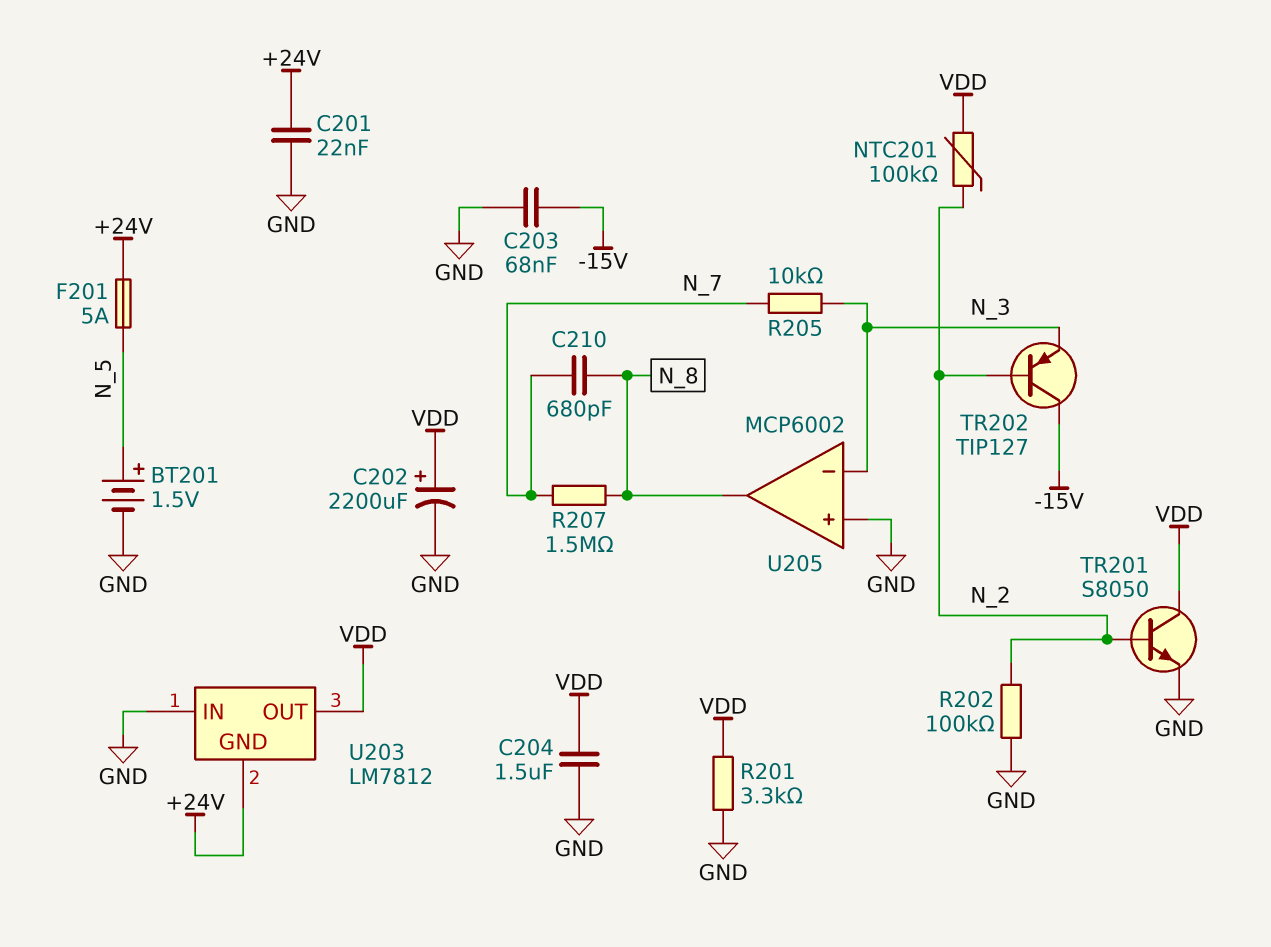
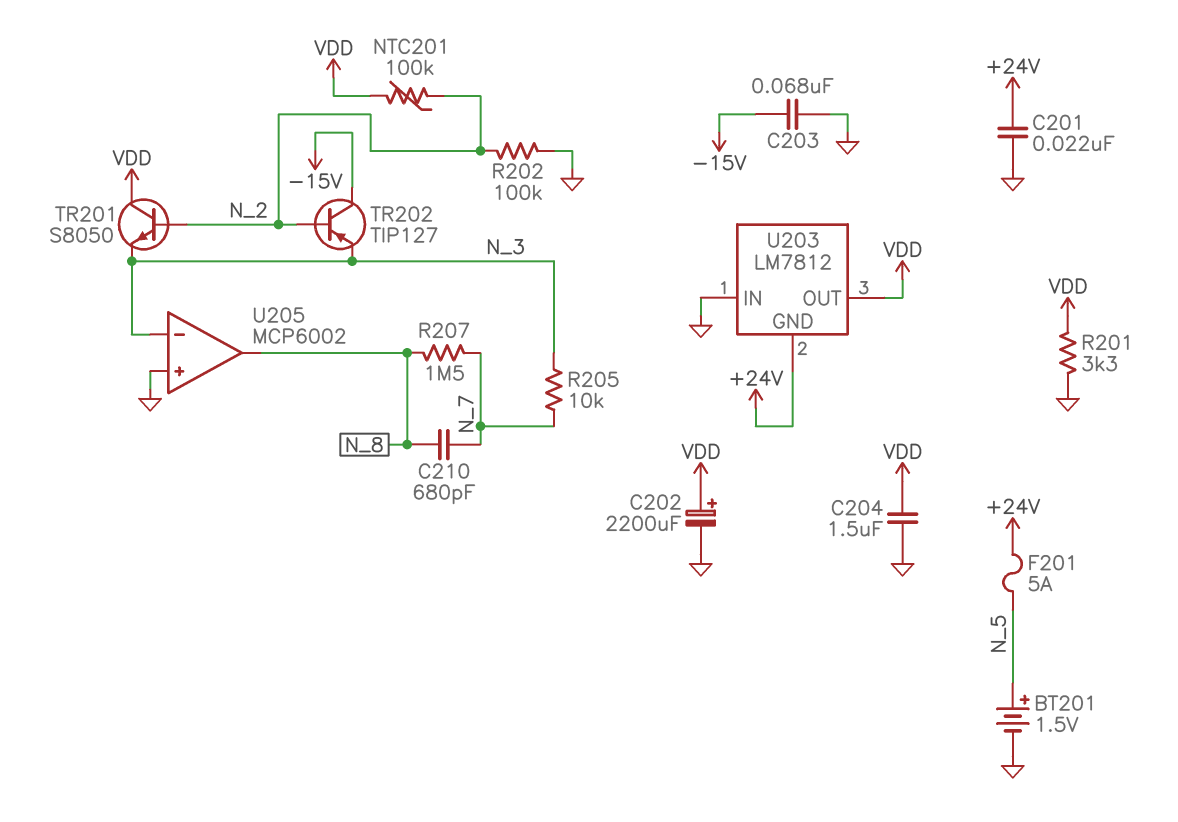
TR201: NPN S8050 (B N_2, C VDD, E GND) -> NPN S8050 (B N_2, C VDD, E N_3)

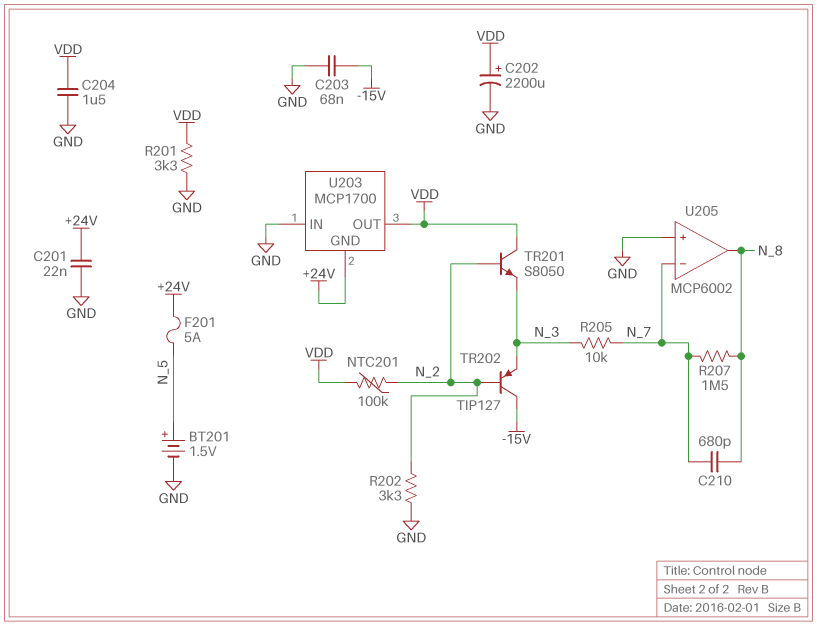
R202: 100k (GND, N_2) -> 3.3k (GND, N_2)
U203: LM7812 -> MCP1700
U205 pin in-: N_3 -> N_7

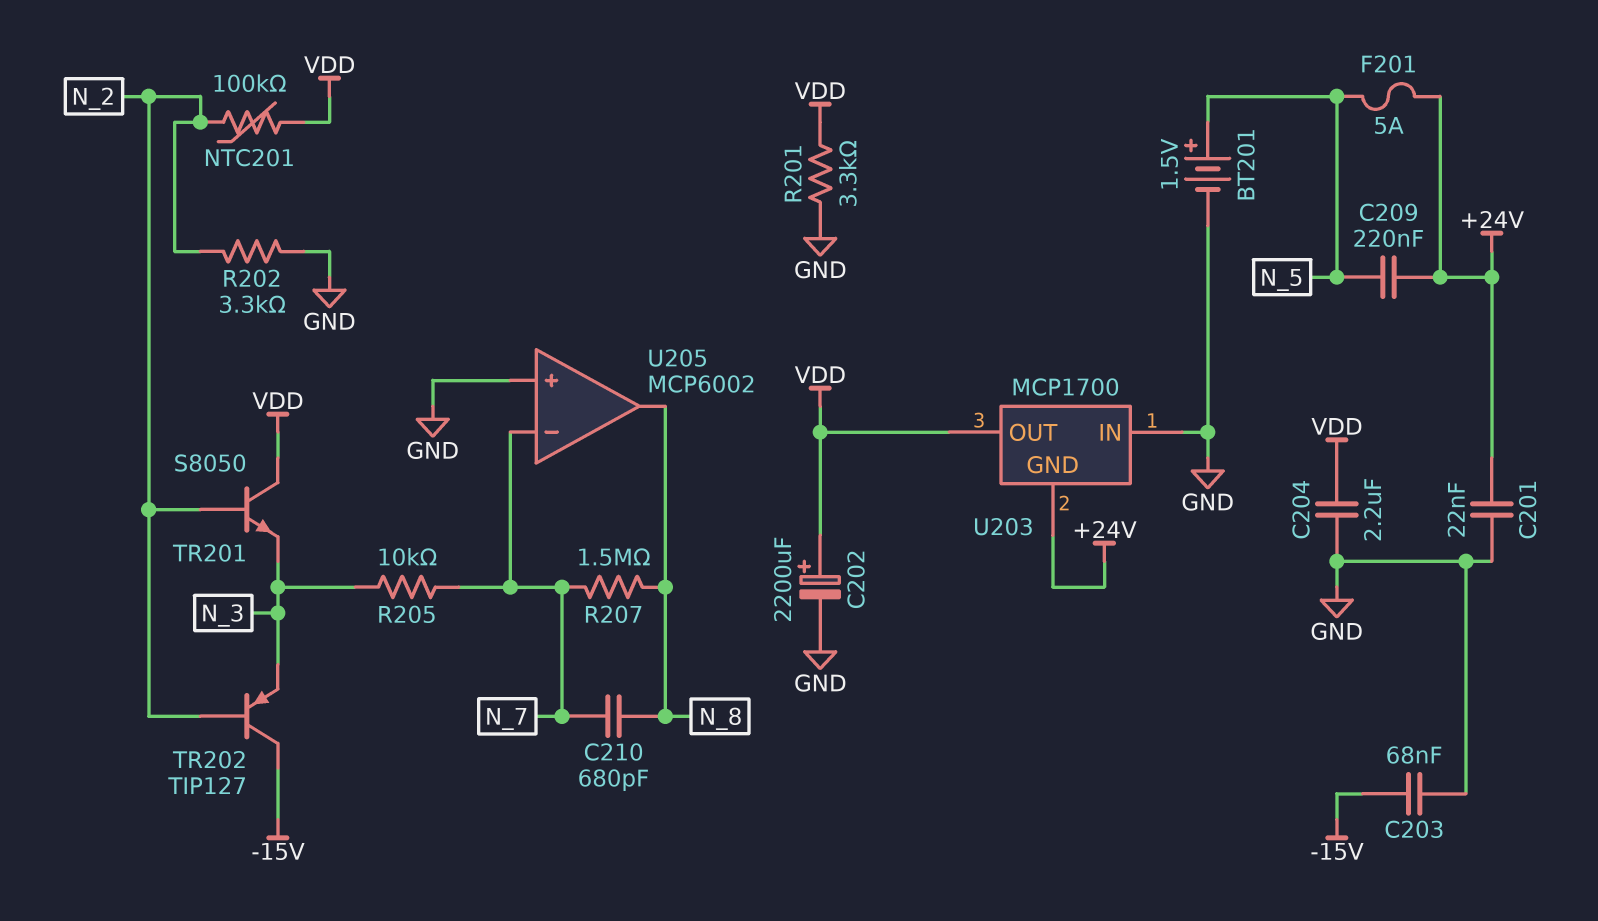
C204: 1.5uF (GND, VDD) -> 2.2uF (GND, VDD)
C209: none -> 220nF (+24V, N_5)

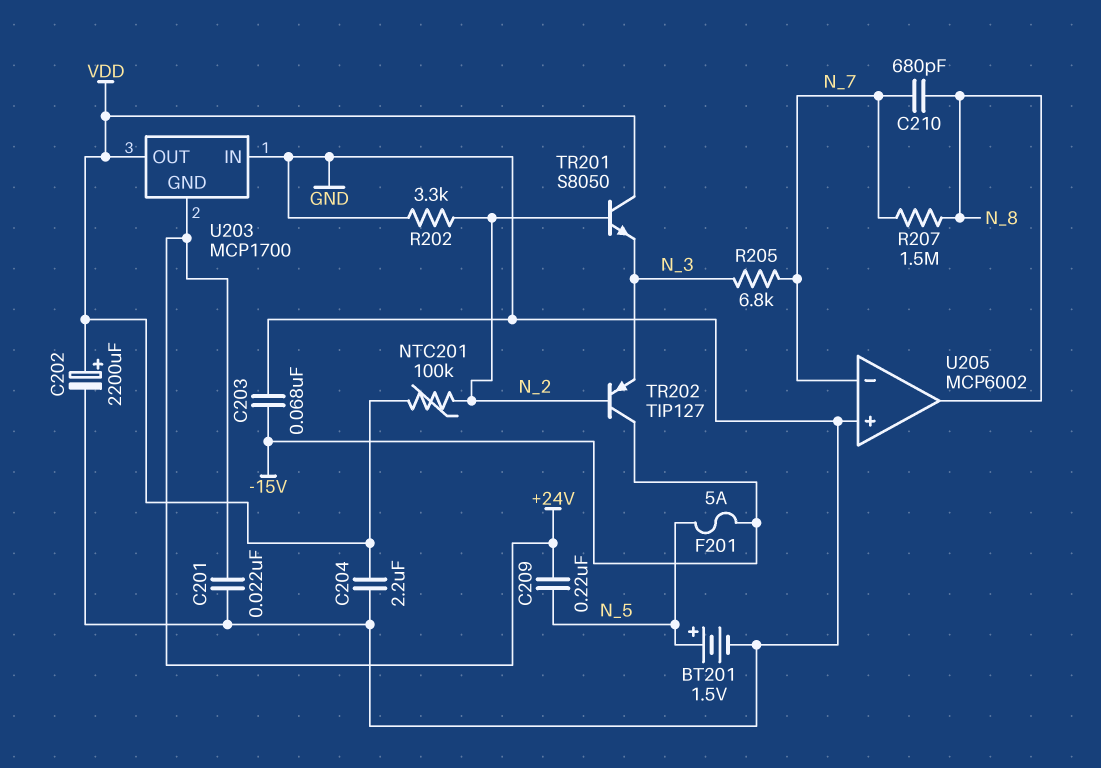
F201: 5A (+24V, N_5) -> 5A (-15V, N_5)
R201: 3.3k (GND, VDD) -> none
R205: 10k (N_3, N_7) -> 6.8k (N_3, N_7)

